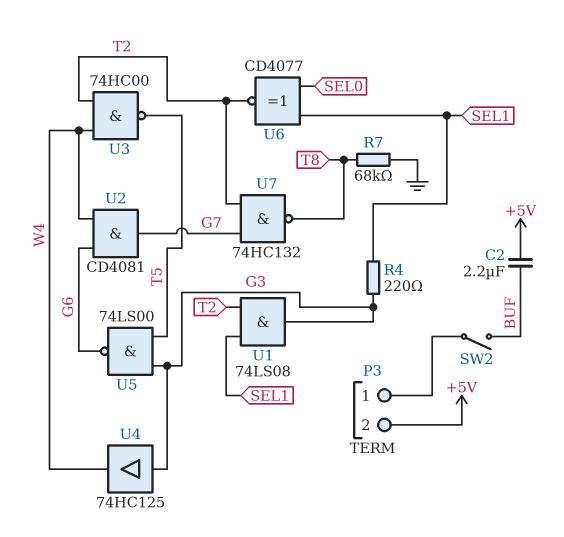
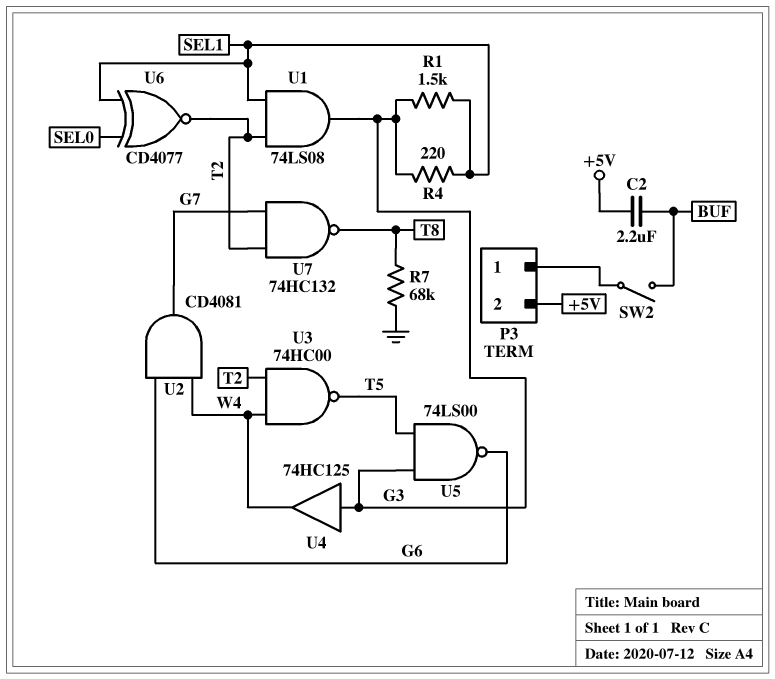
R1: none -> 1.5k (G3, SEL1)

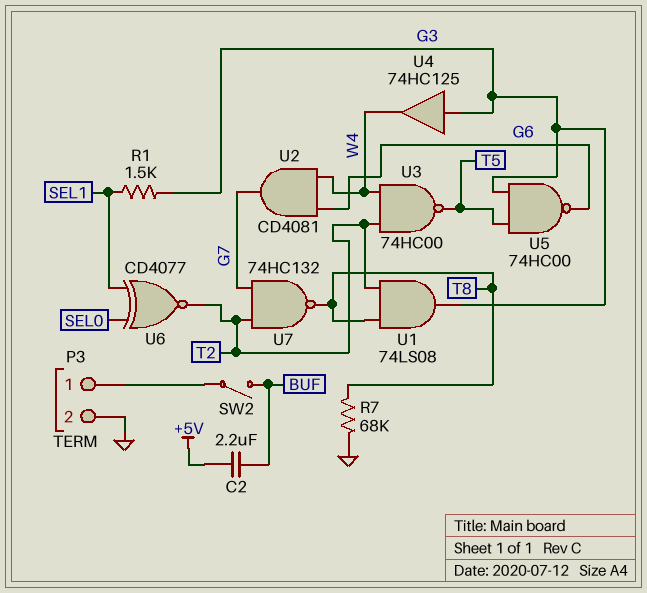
P3 pin 2: +5V -> GND
R4: 220 (G3, SEL1) -> none
U1: AND 74LS08 (in SEL1, in T2, out G3) -> AND 74LS08 (in T2, in T8, out G3)
U5: NAND 74LS00 (in G3, in T5, out G6) -> NAND 74HC00 (in G3, in T5, out G6)

